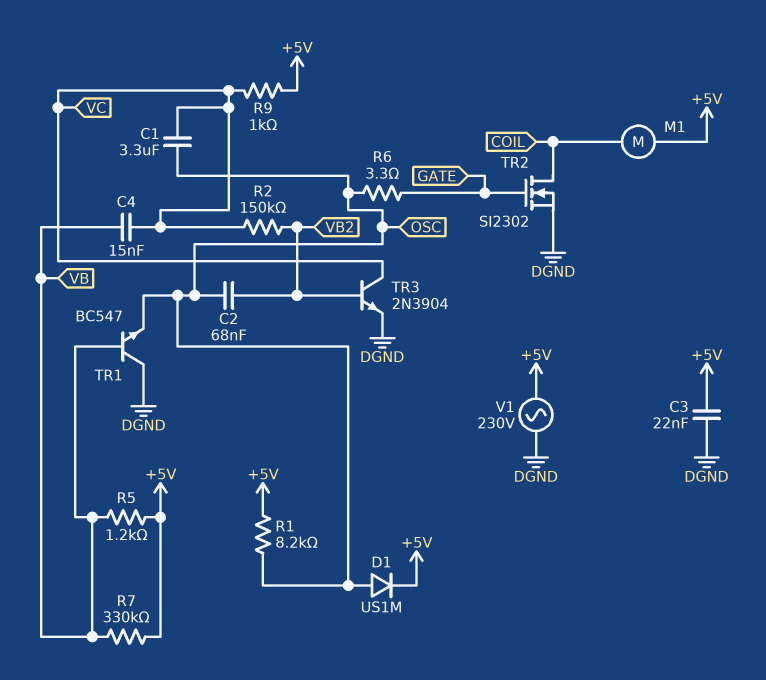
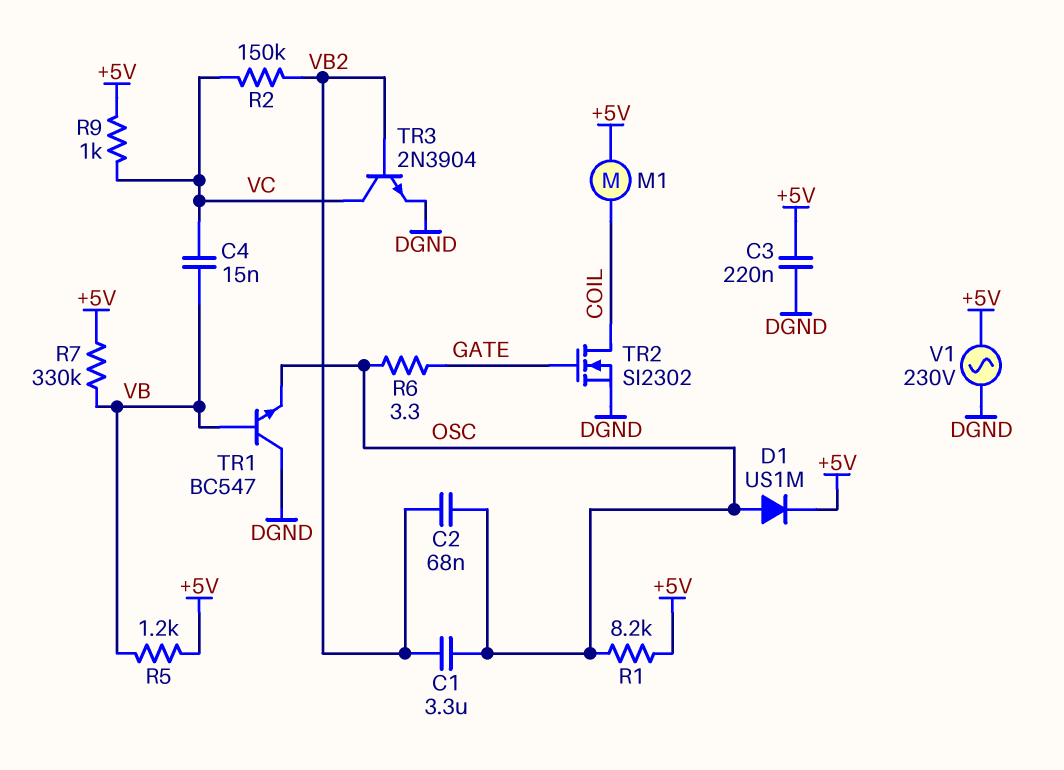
C1: 3.3uF (OSC, VC) -> 3.3uF (OSC, VB2)
C3: 22nF (+5V, DGND) -> 220nF (+5V, DGND)

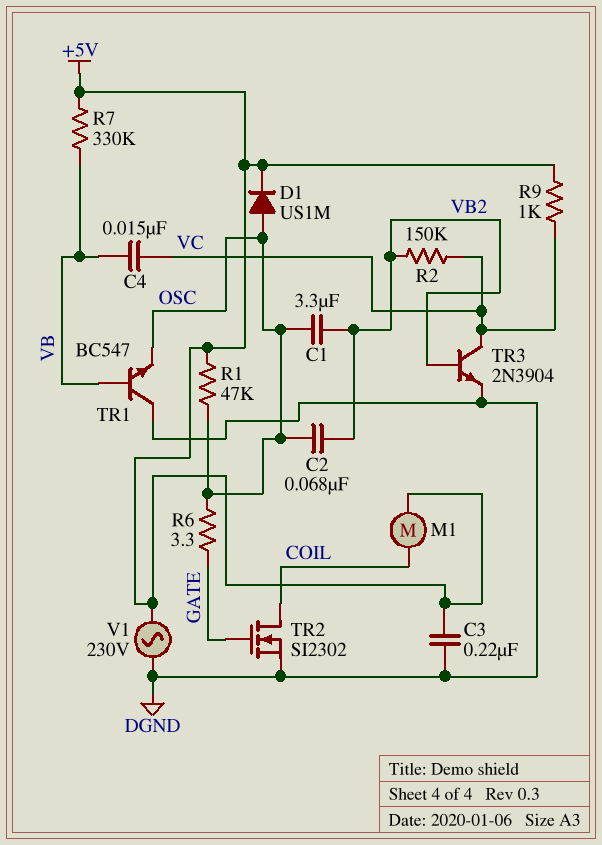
R1: 8.2k (+5V, OSC) -> 47k (+5V, OSC)
R5: 1.2k (+5V, VB) -> none

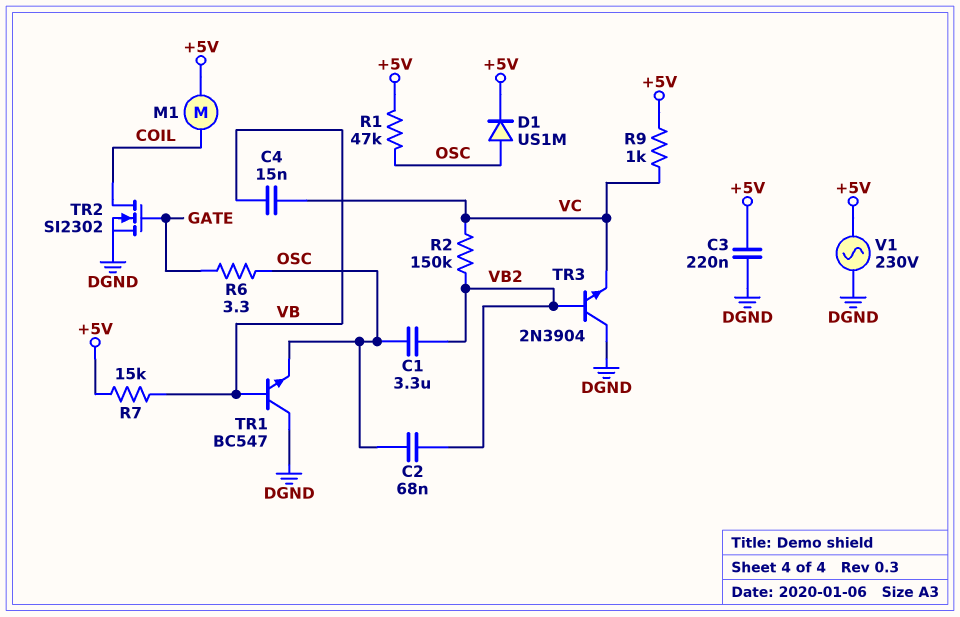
R7: 330k (+5V, VB) -> 15k (+5V, VB)
TR3: NPN 2N3904 (B VB2, C VC, E DGND) -> NPN 2N3904 (B VB2, C DGND, E VC)

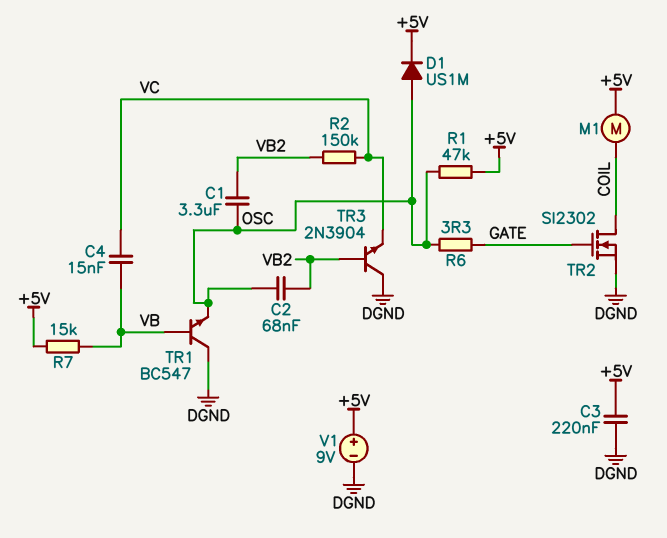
R9: 1k (+5V, VC) -> none
V1: AC 230V (+5V, DGND) -> 9V (plus +5V, minus DGND)

